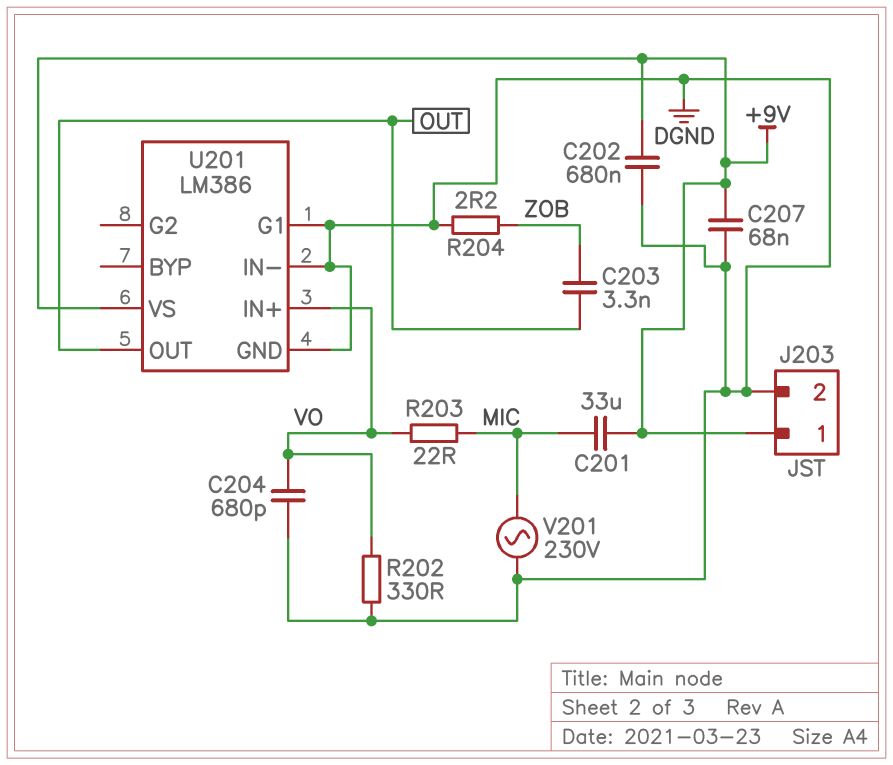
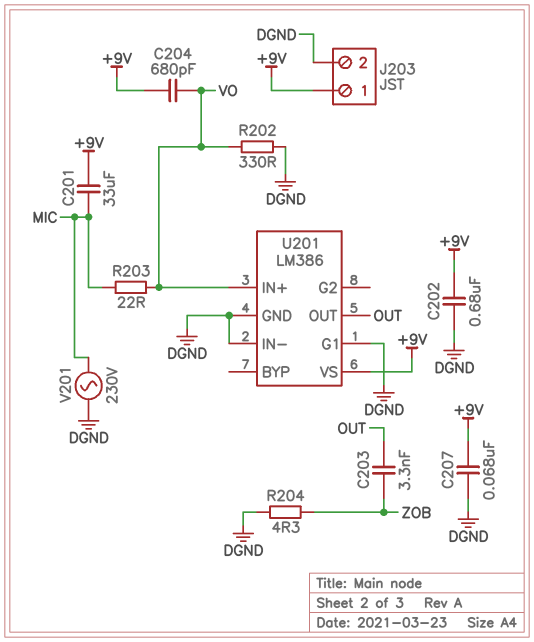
C204: 680pF (DGND, VO) -> 680pF (+9V, VO)
R204: 2.2 (DGND, ZOB) -> 4.3 (DGND, ZOB)

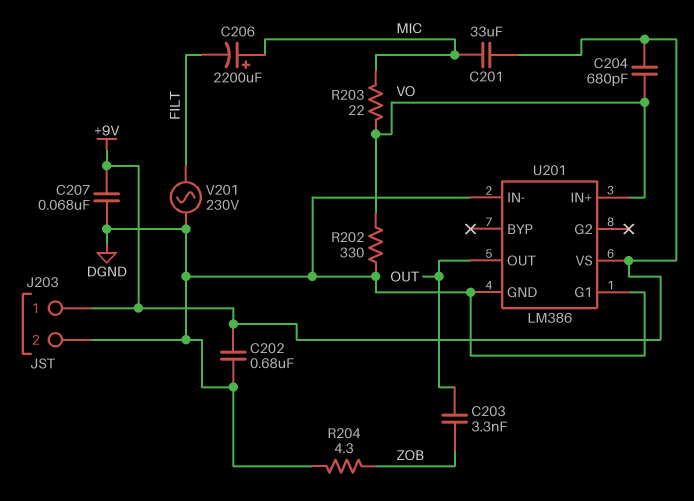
C206: none -> 2200uF (plus MIC, minus FILT)
V201: AC 230V (DGND, MIC) -> AC 230V (DGND, FILT)

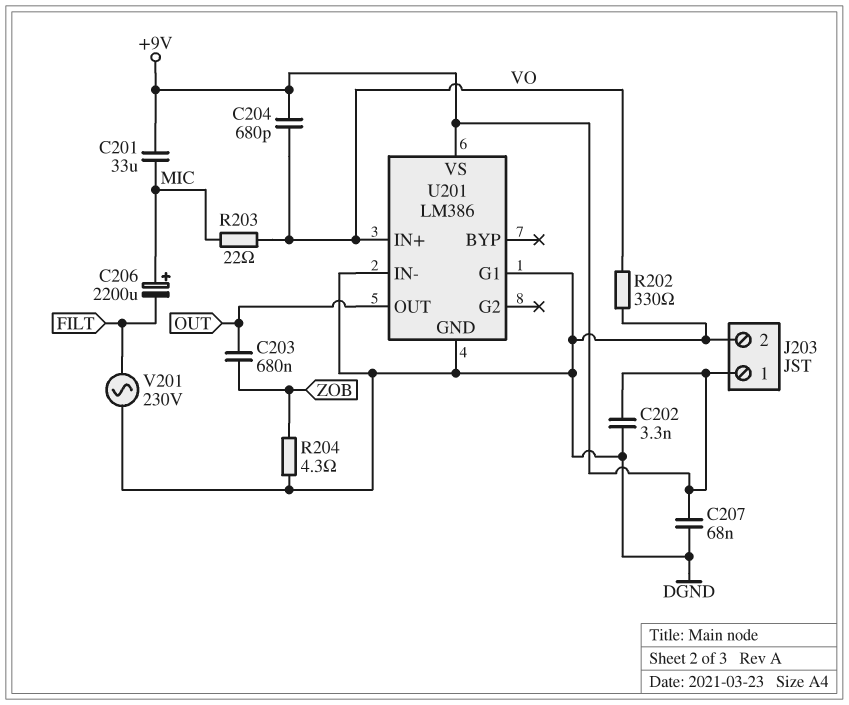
C202: 680nF (+9V, DGND) -> 3.3nF (+9V, DGND)
C203: 3.3nF (OUT, ZOB) -> 680nF (OUT, ZOB)

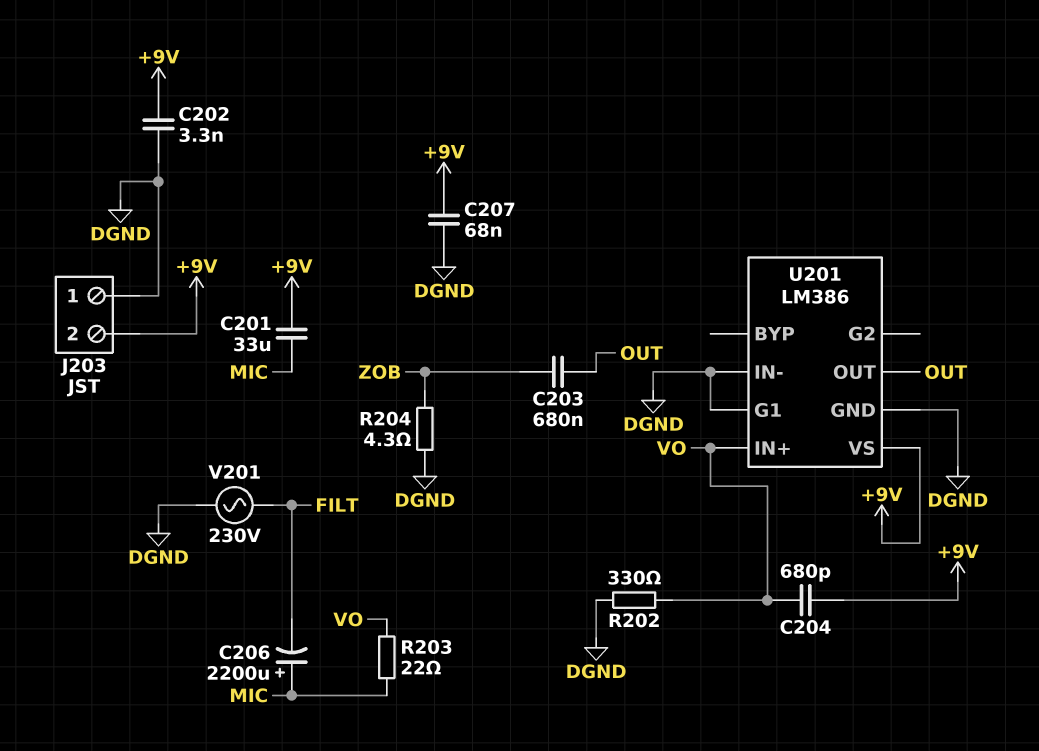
J203 pin 1: +9V -> DGND
J203 pin 2: DGND -> +9V

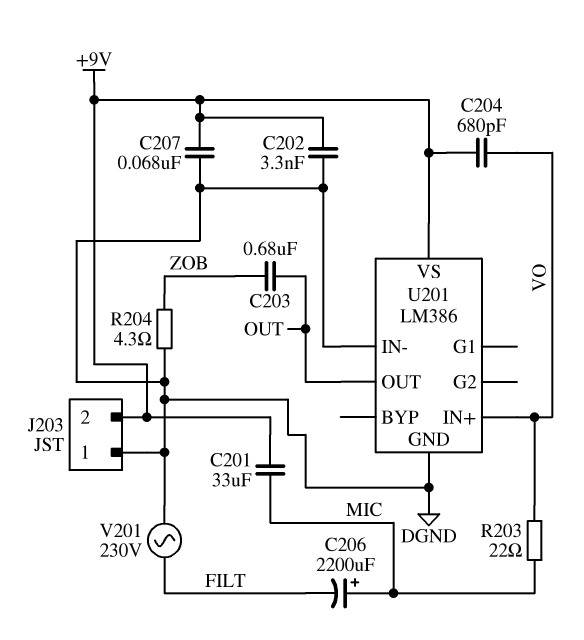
R202: 330 (DGND, VO) -> none
U201 pin G1: DGND -> none

